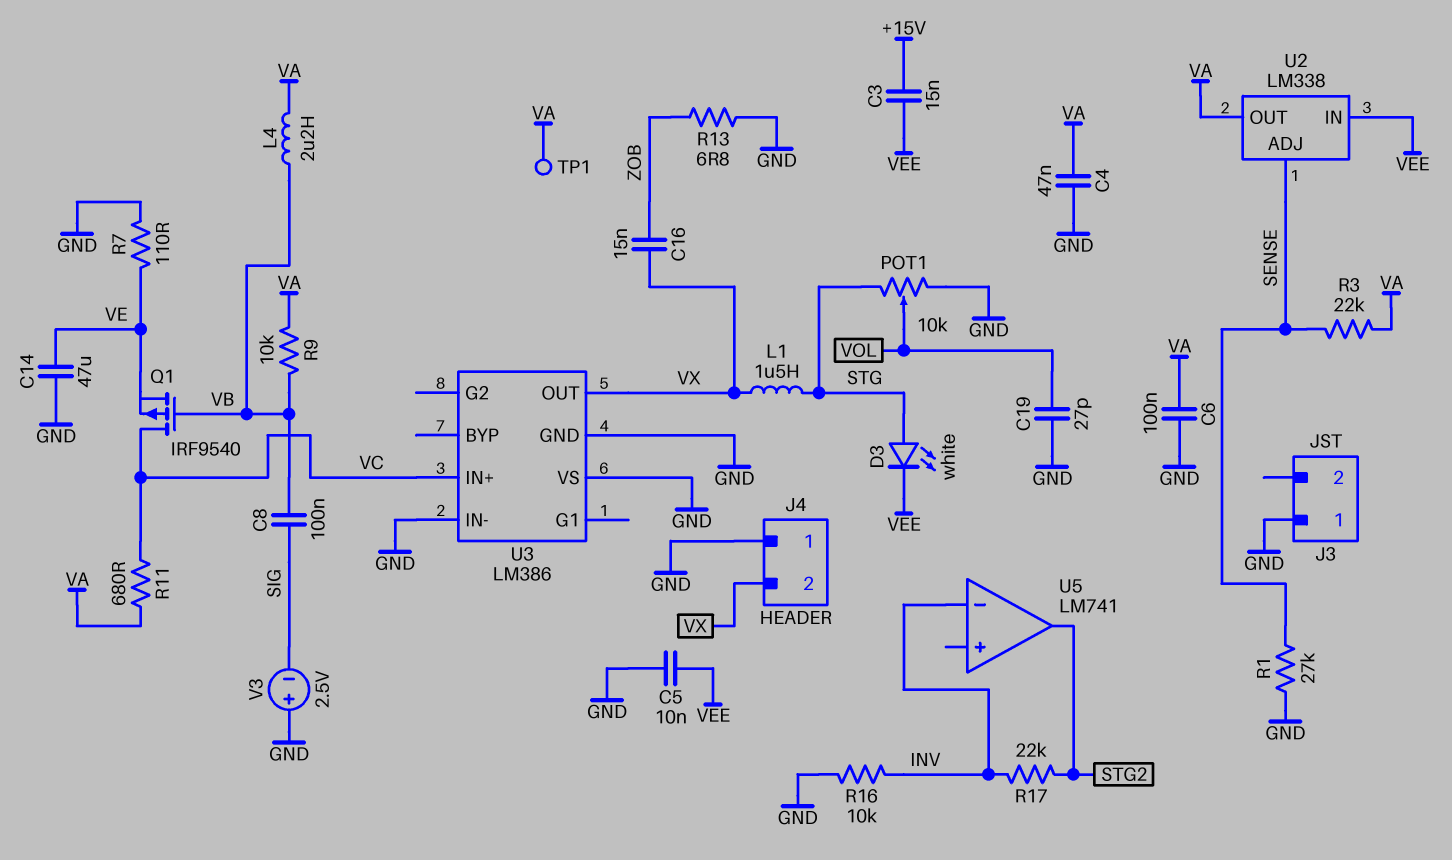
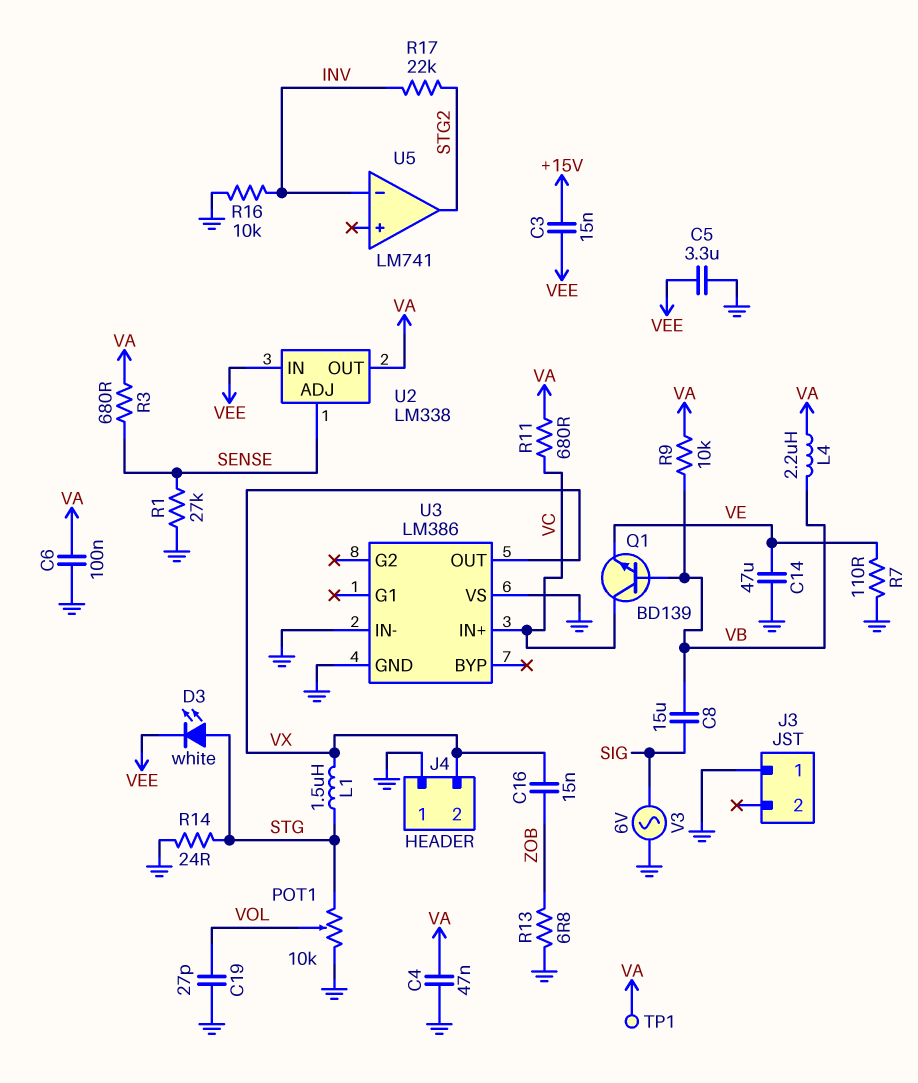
C5: 10nF (GND, VEE) -> 3.3uF (GND, VEE)
C8: 100nF (SIG, VB) -> 15uF (SIG, VB)
Q1: PMOS IRF9540 (G VB, D VC, S VE) -> NPN BD139 (B VB, C VC, E VE)
R3: 22k (SENSE, VA) -> 680 (SENSE, VA)
R14: none -> 24 (GND, STG)
V3: 2.5V (plus GND, minus SIG) -> AC 6V (GND, SIG)

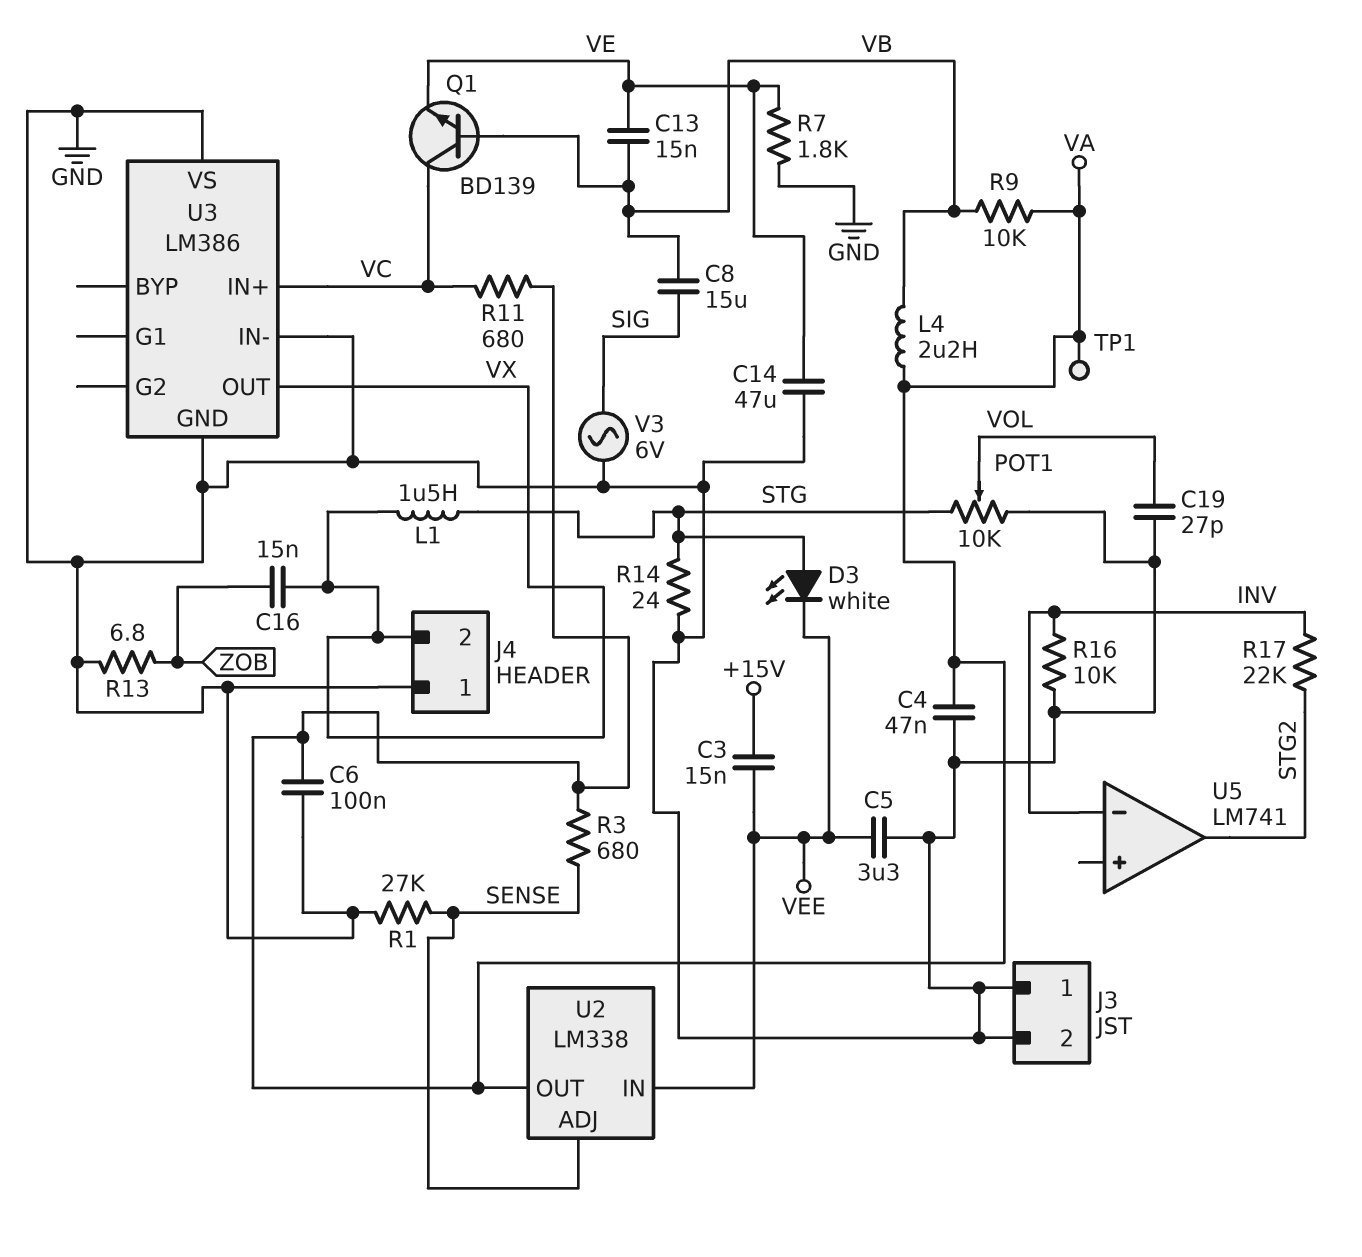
C13: none -> 15nF (VB, VE)
J3 pin 2: none -> GND
R7: 110 (GND, VE) -> 1.8k (GND, VE)

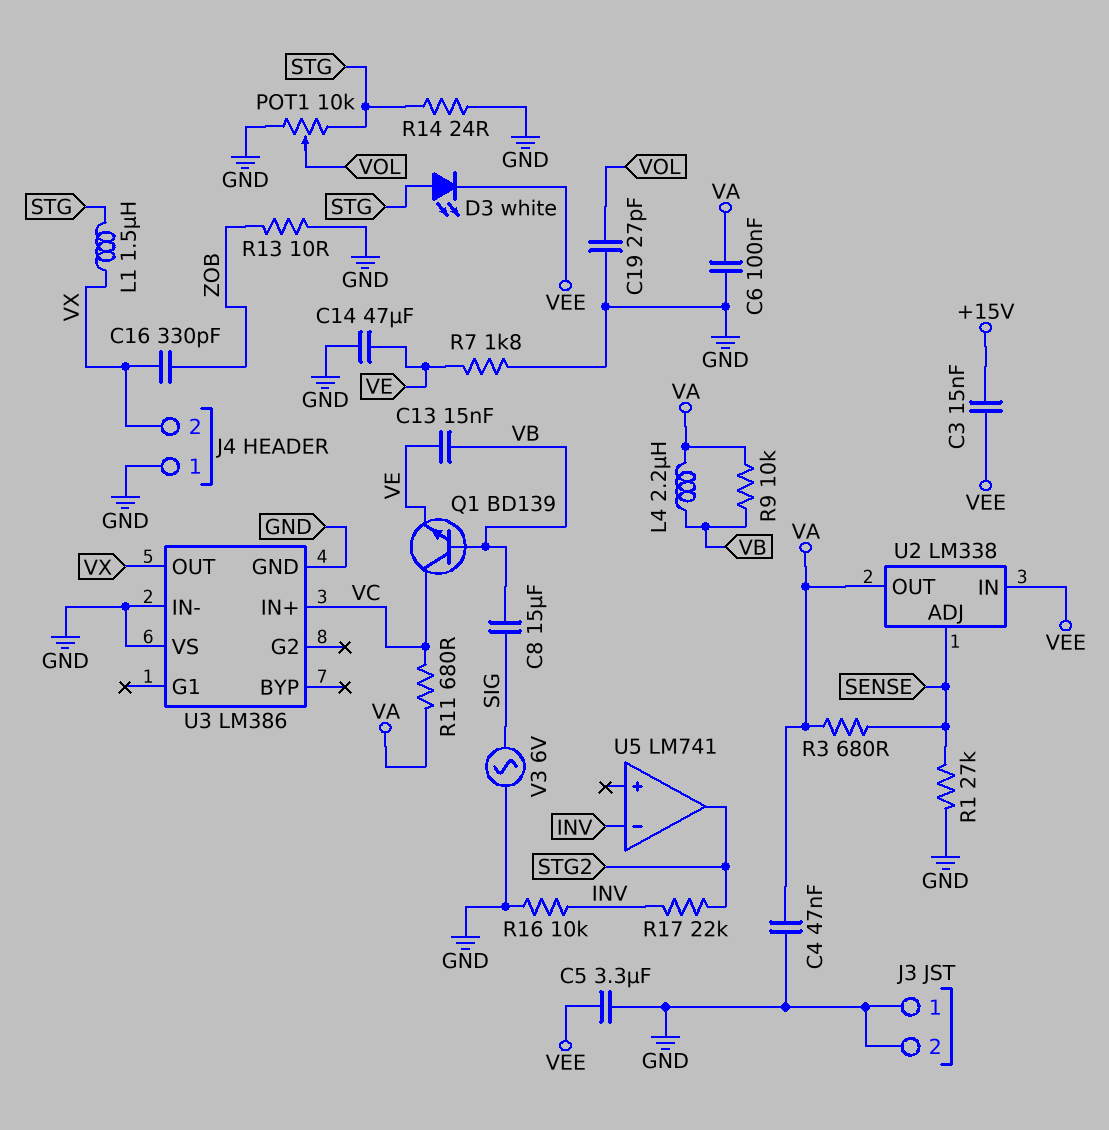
C16: 15nF (VX, ZOB) -> 330pF (VX, ZOB)
R13: 6.8 (GND, ZOB) -> 10 (GND, ZOB)
TP1: test point (VA) -> none

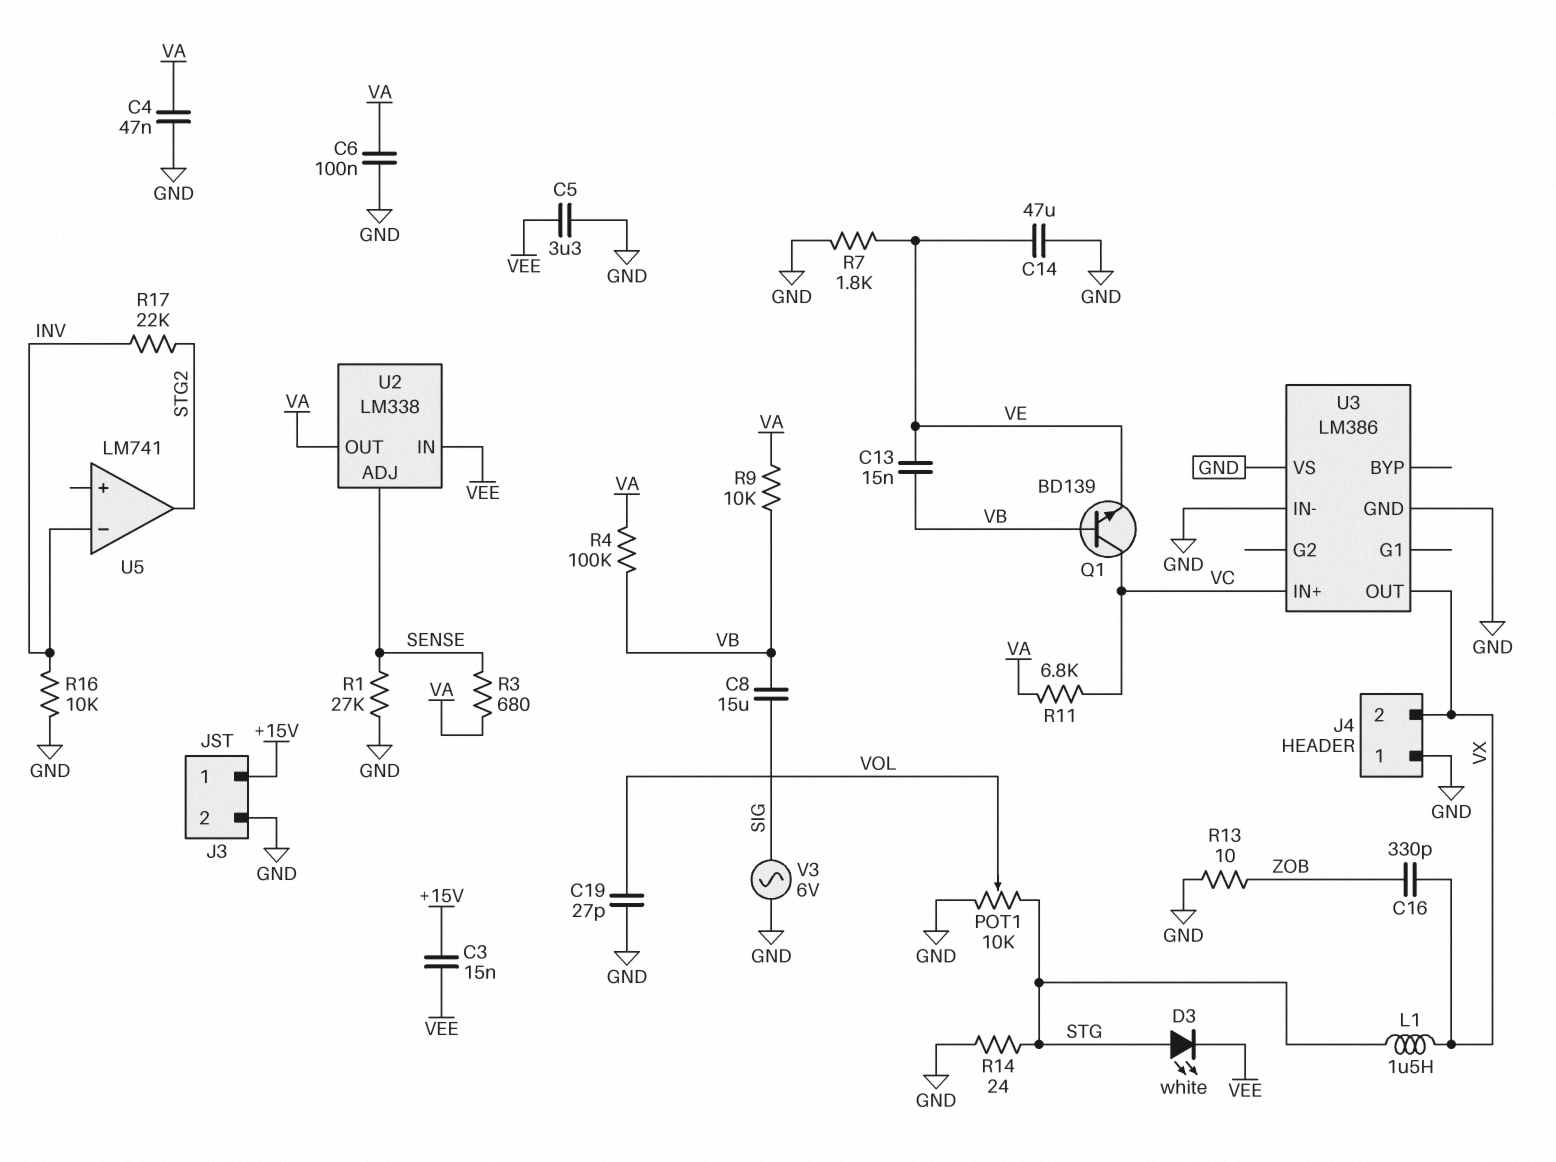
J3 pin 1: GND -> +15V
L4: 2.2uH (VA, VB) -> none
R4: none -> 100k (VA, VB)
R11: 680 (VA, VC) -> 6.8k (VA, VC)

